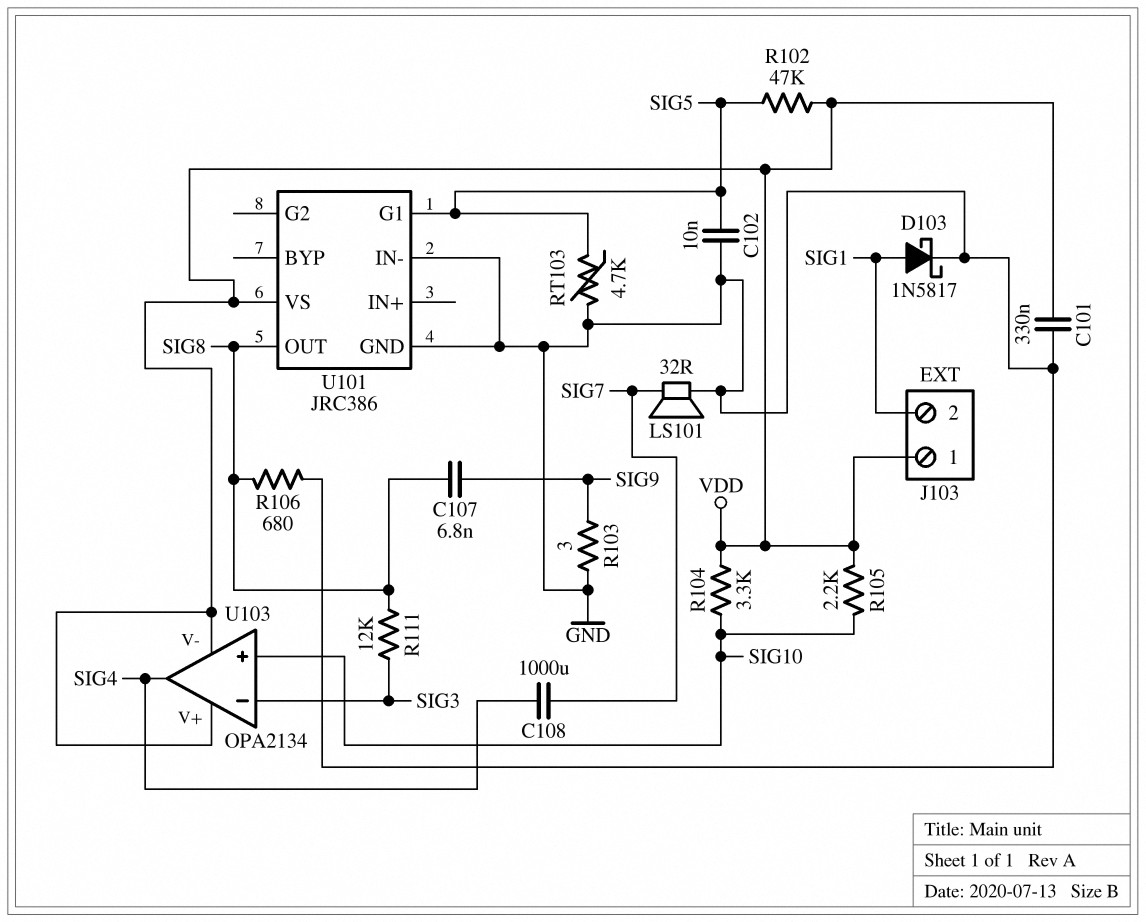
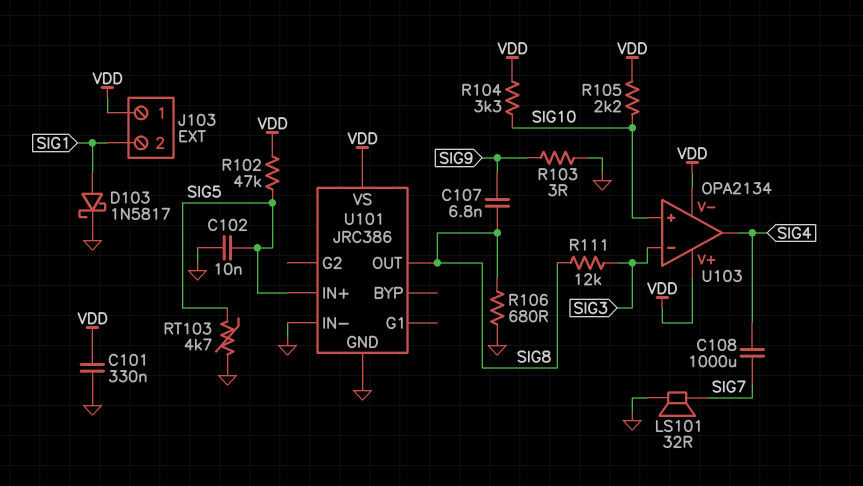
U101 pin G1: SIG5 -> none
U101 pin IN+: none -> SIG5

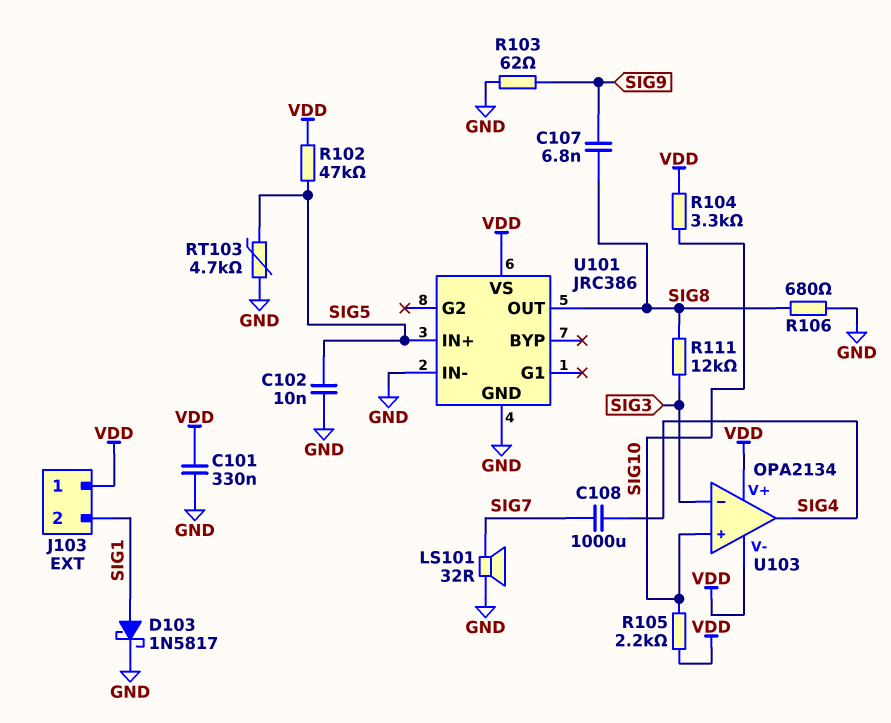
R103: 3 (GND, SIG9) -> 62 (GND, SIG9)

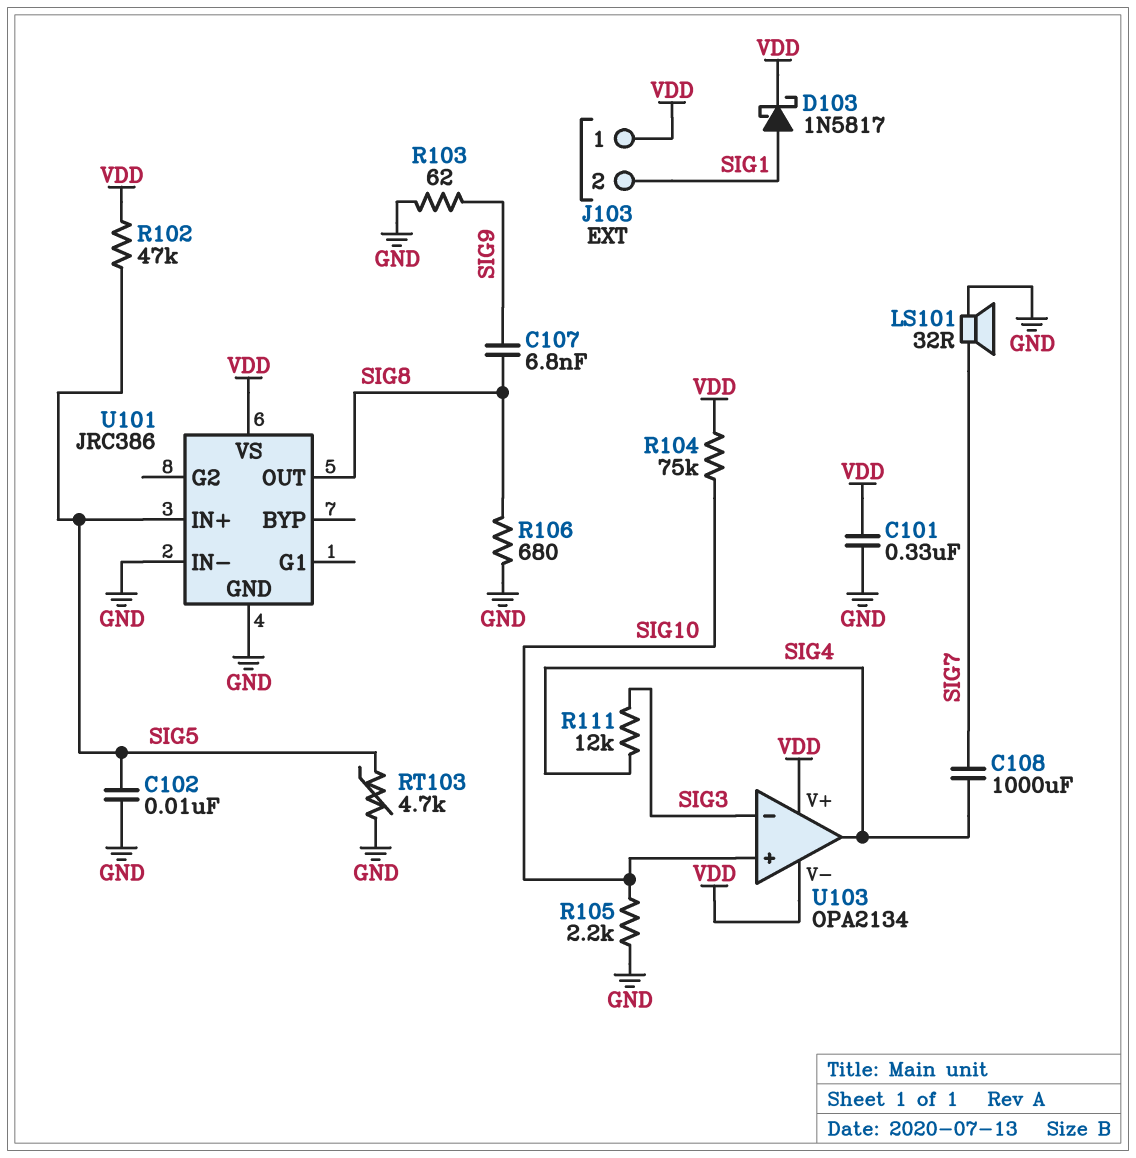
D103: schottky 1N5817 (A SIG1, K GND) -> schottky 1N5817 (A SIG1, K VDD)
R104: 3.3k (SIG10, VDD) -> 75k (SIG10, VDD)
R105: 2.2k (SIG10, VDD) -> 2.2k (GND, SIG10)
R111: 12k (SIG3, SIG8) -> 12k (SIG3, SIG4)

